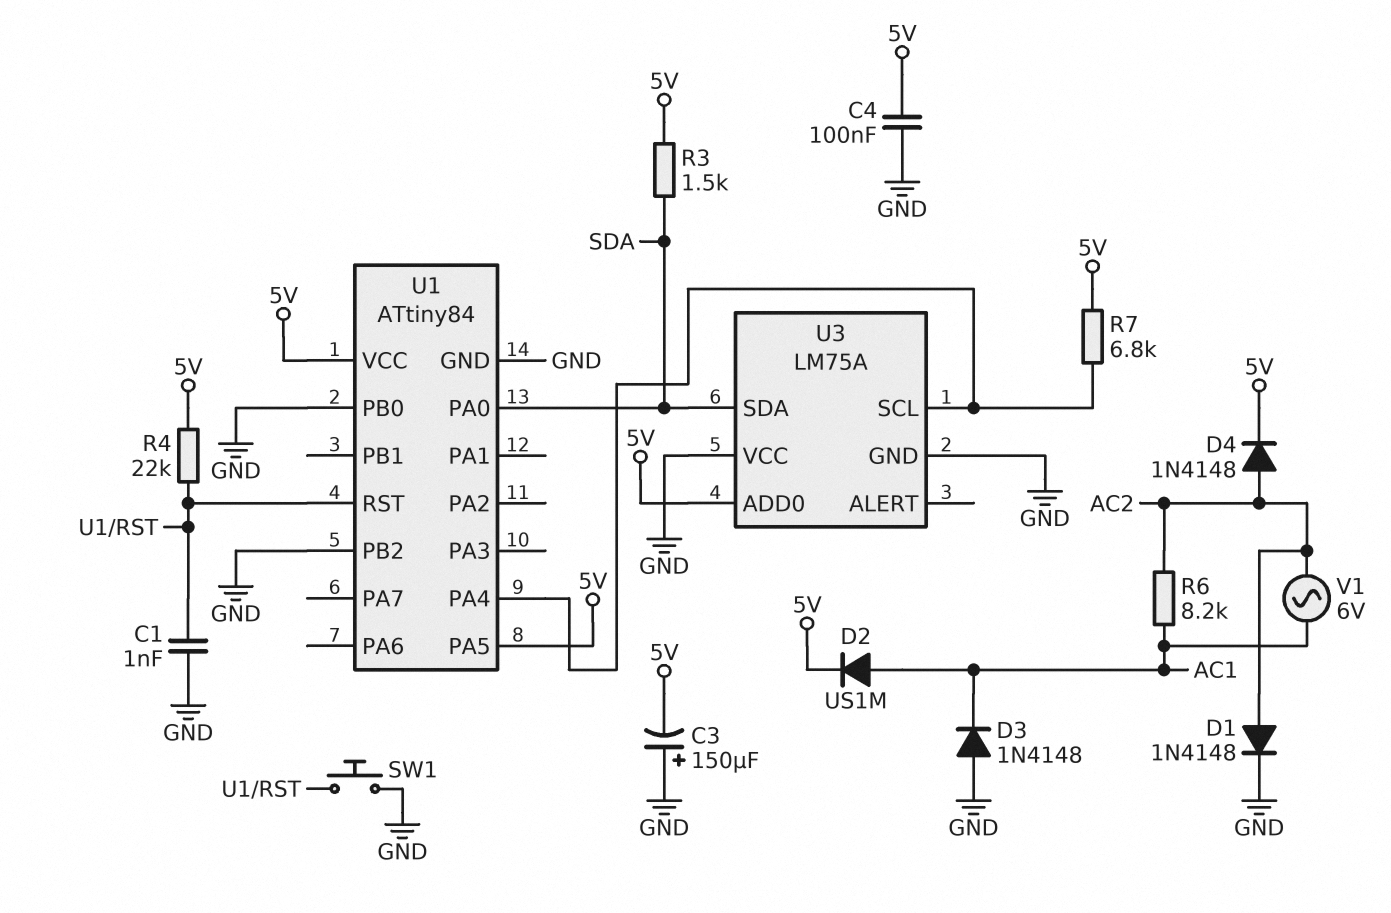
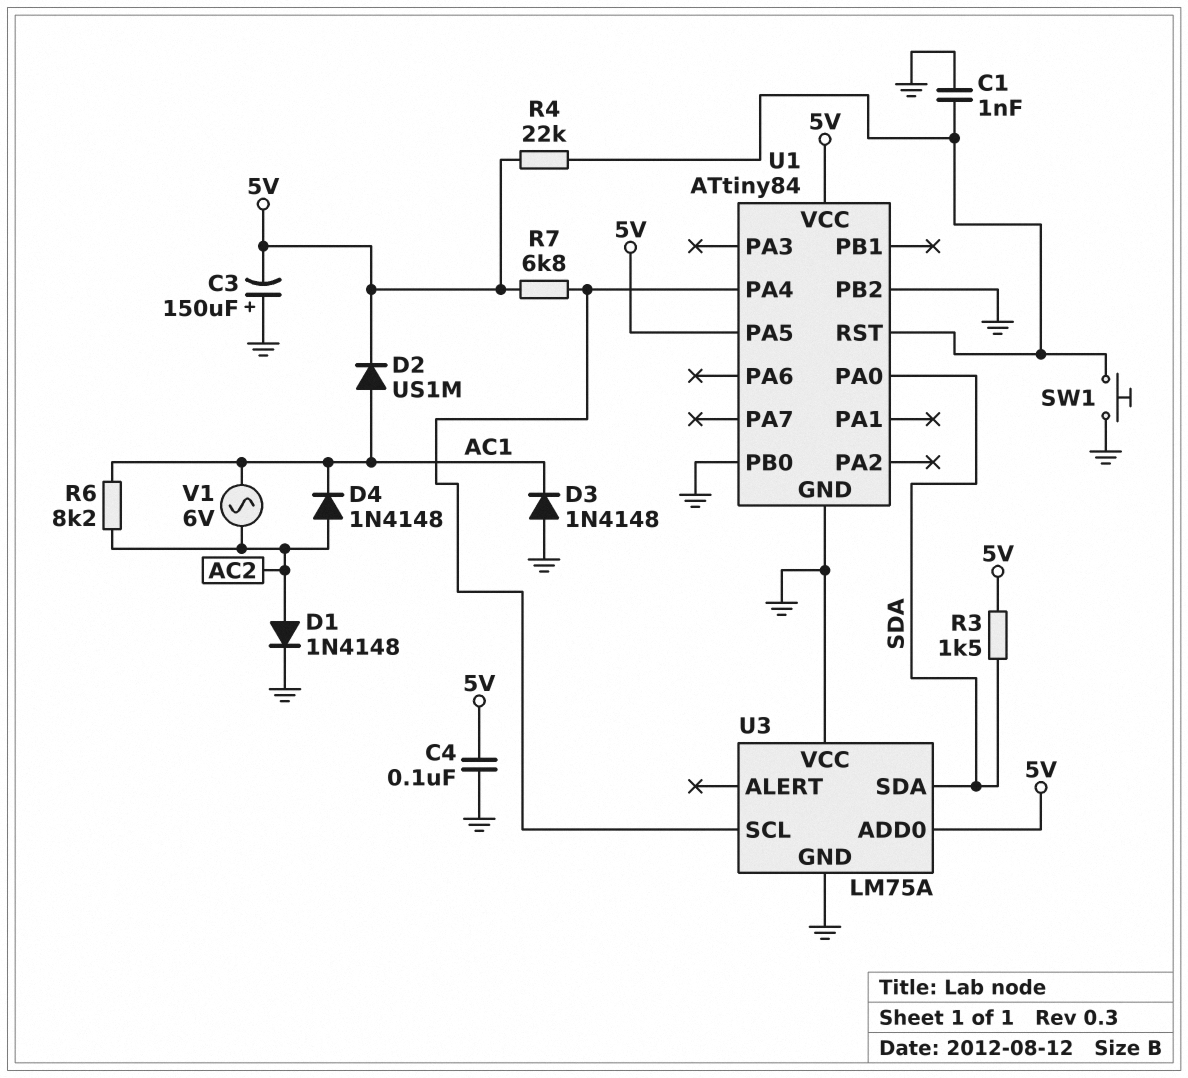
D4: diode 1N4148 (A AC2, K 5V) -> diode 1N4148 (A AC2, K AC1)

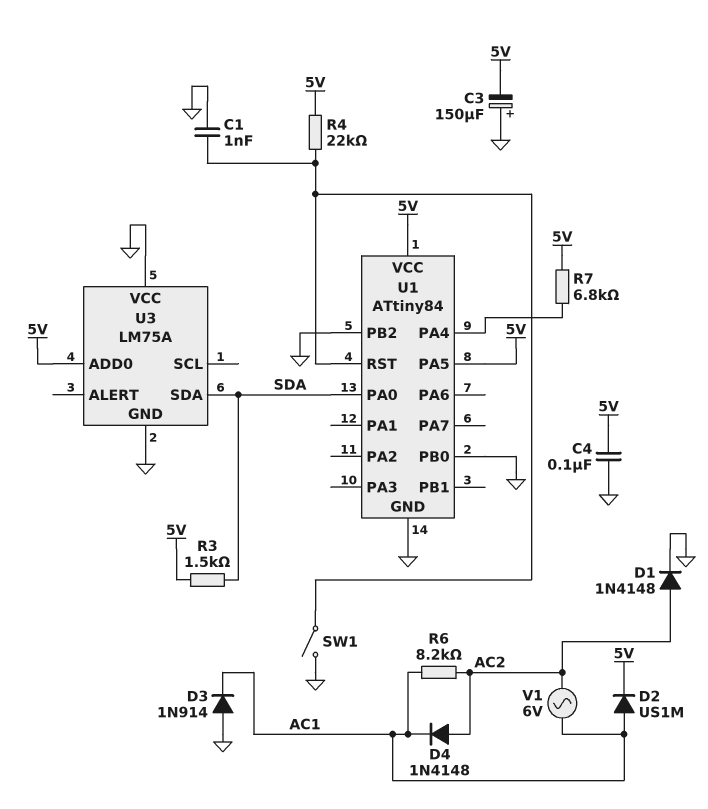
D3: diode 1N4148 (A GND, K AC1) -> diode 1N914 (A GND, K AC1)
SW1: button (GND, U1/RST) -> switch (GND, U1/RST)
U3 pin SCL: U1/PA4 -> none

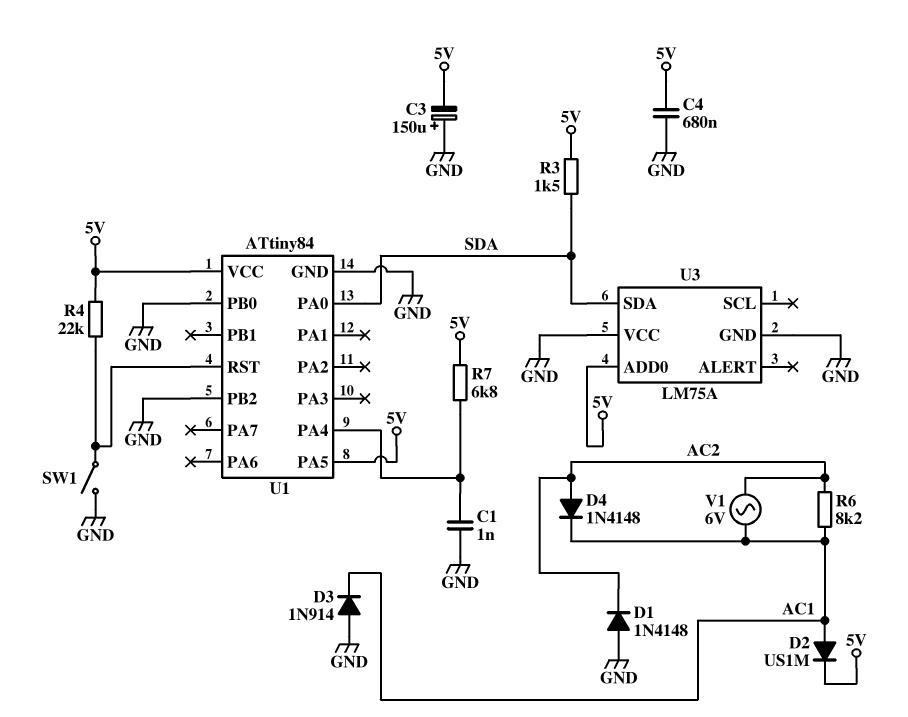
C1: 1nF (GND, U1/RST) -> 1nF (GND, U1/PA4)
C4: 100nF (5V, GND) -> 680nF (5V, GND)
D1: diode 1N4148 (A AC2, K GND) -> diode 1N4148 (A GND, K AC2)

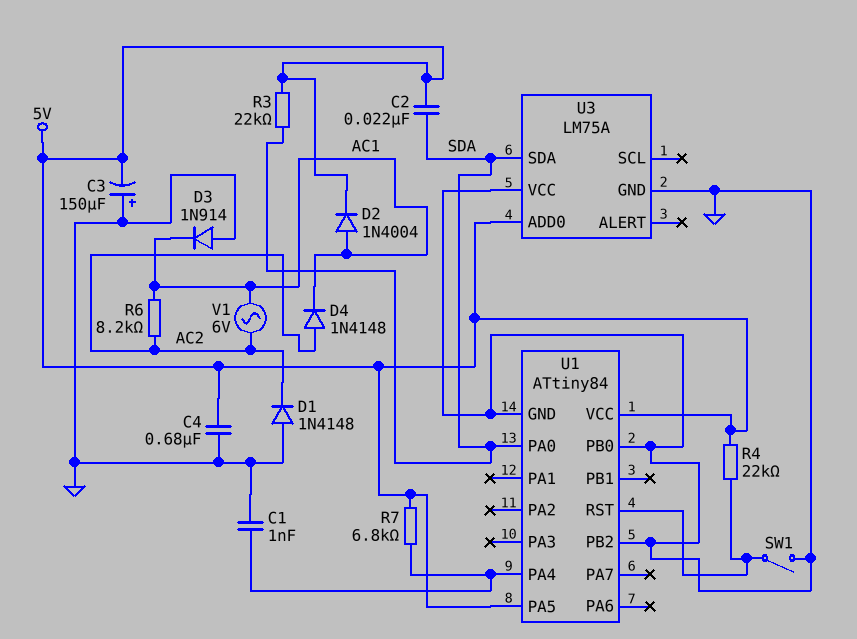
C2: none -> 22nF (5V, SDA)
D2: diode US1M (A AC1, K 5V) -> diode 1N4004 (A AC1, K 5V)
R3: 1.5k (5V, SDA) -> 22k (5V, SDA)

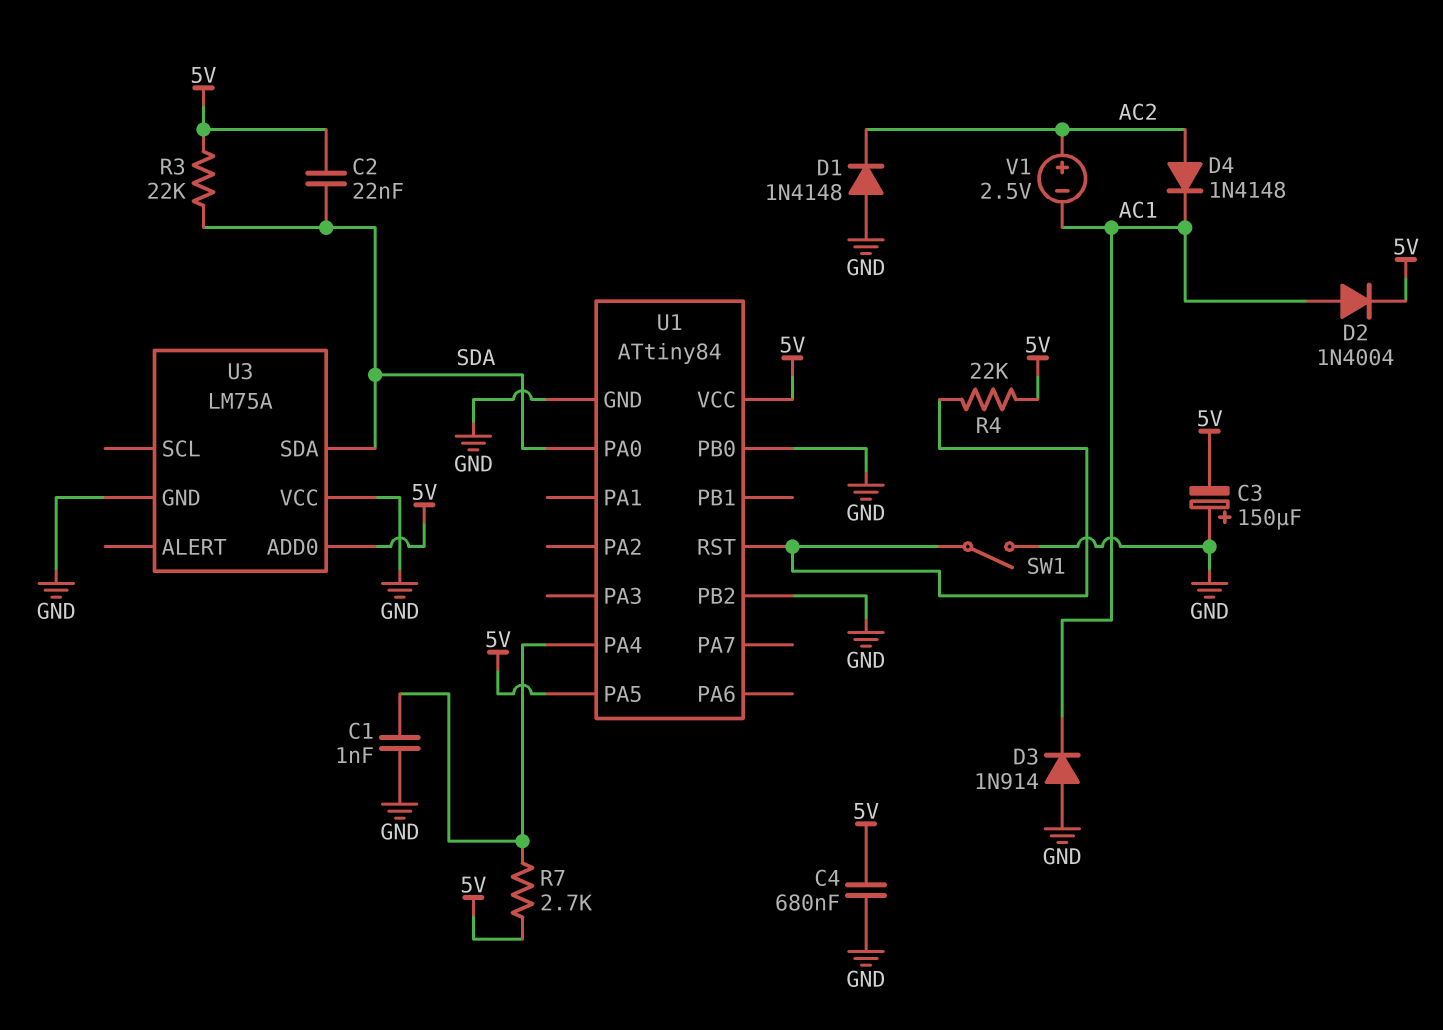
R6: 8.2k (AC1, AC2) -> none
R7: 6.8k (5V, U1/PA4) -> 2.7k (5V, U1/PA4)
V1: AC 6V (AC1, AC2) -> 2.5V (plus AC2, minus AC1)

